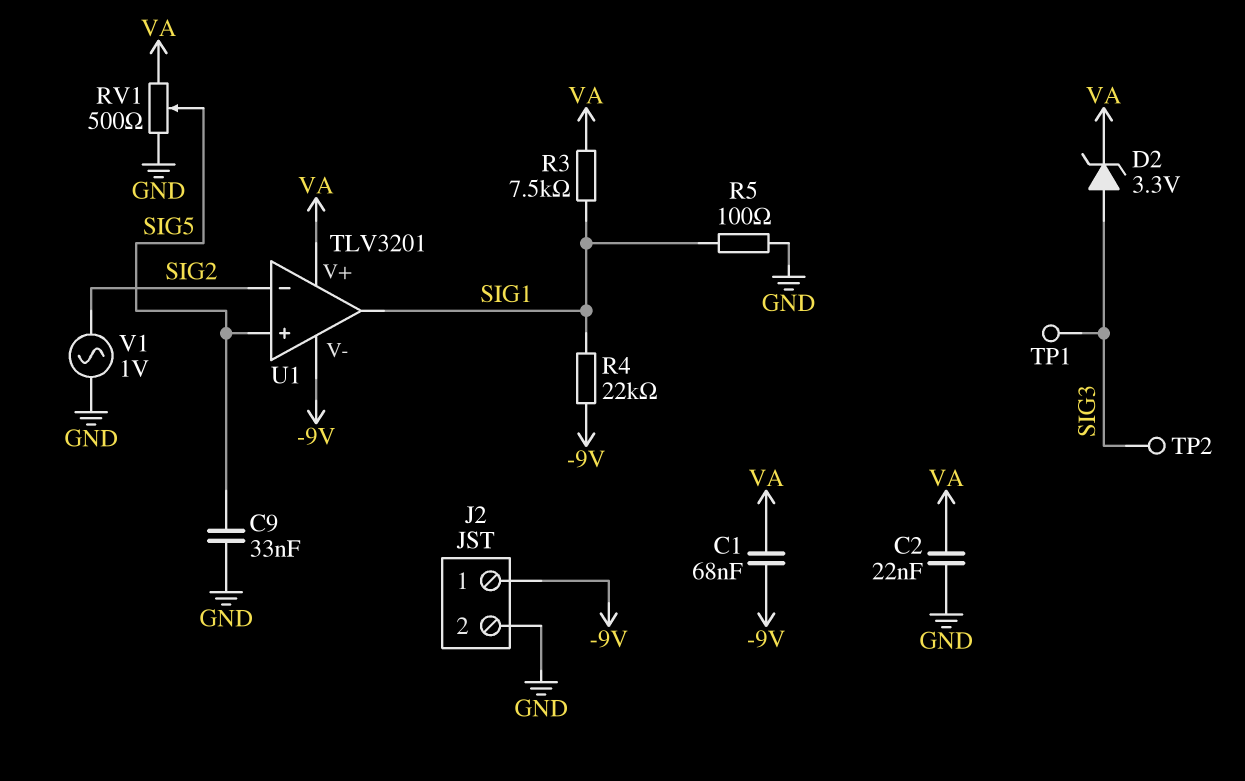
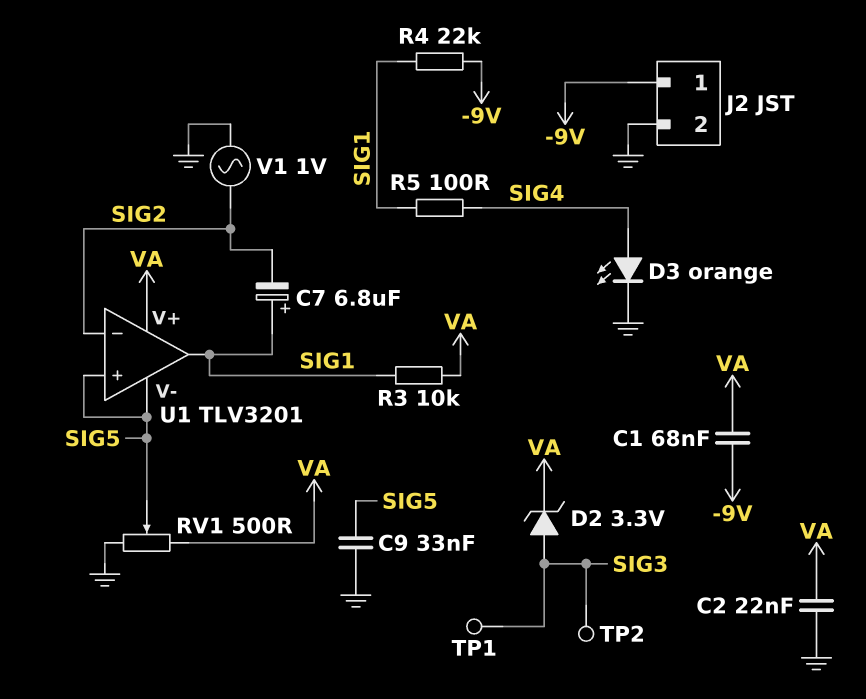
C7: none -> 6.8uF (plus SIG1, minus SIG2)
D3: none -> LED orange (A SIG4, K GND)
R3: 7.5k (SIG1, VA) -> 10k (SIG1, VA)
R5: 100 (GND, SIG1) -> 100 (SIG1, SIG4)
U1 pin V-: -9V -> SIG5

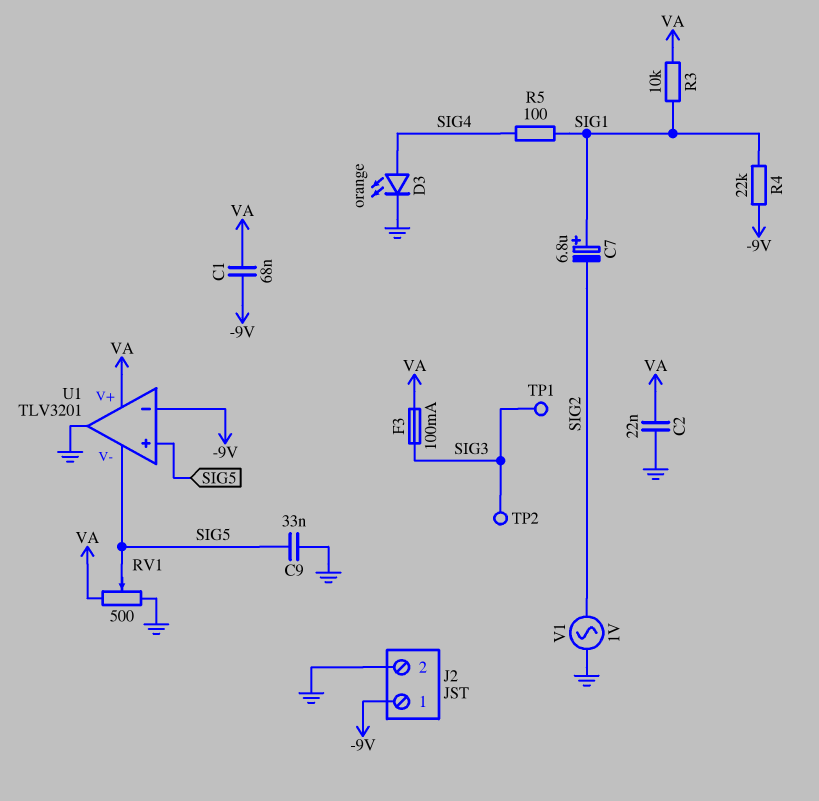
D2: zener 3.3V (A SIG3, K VA) -> none
F3: none -> 100mA (SIG3, VA)
U1 pin in-: SIG2 -> -9V
U1 pin out: SIG1 -> GND

